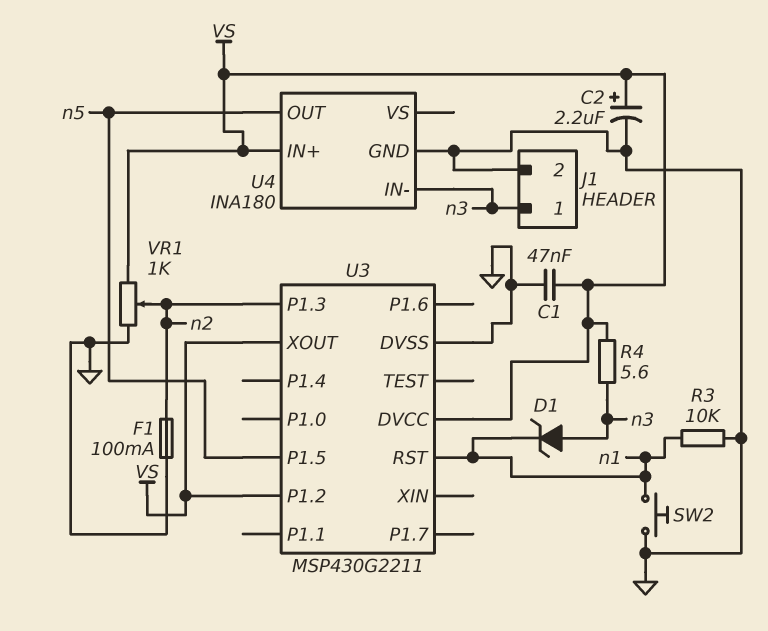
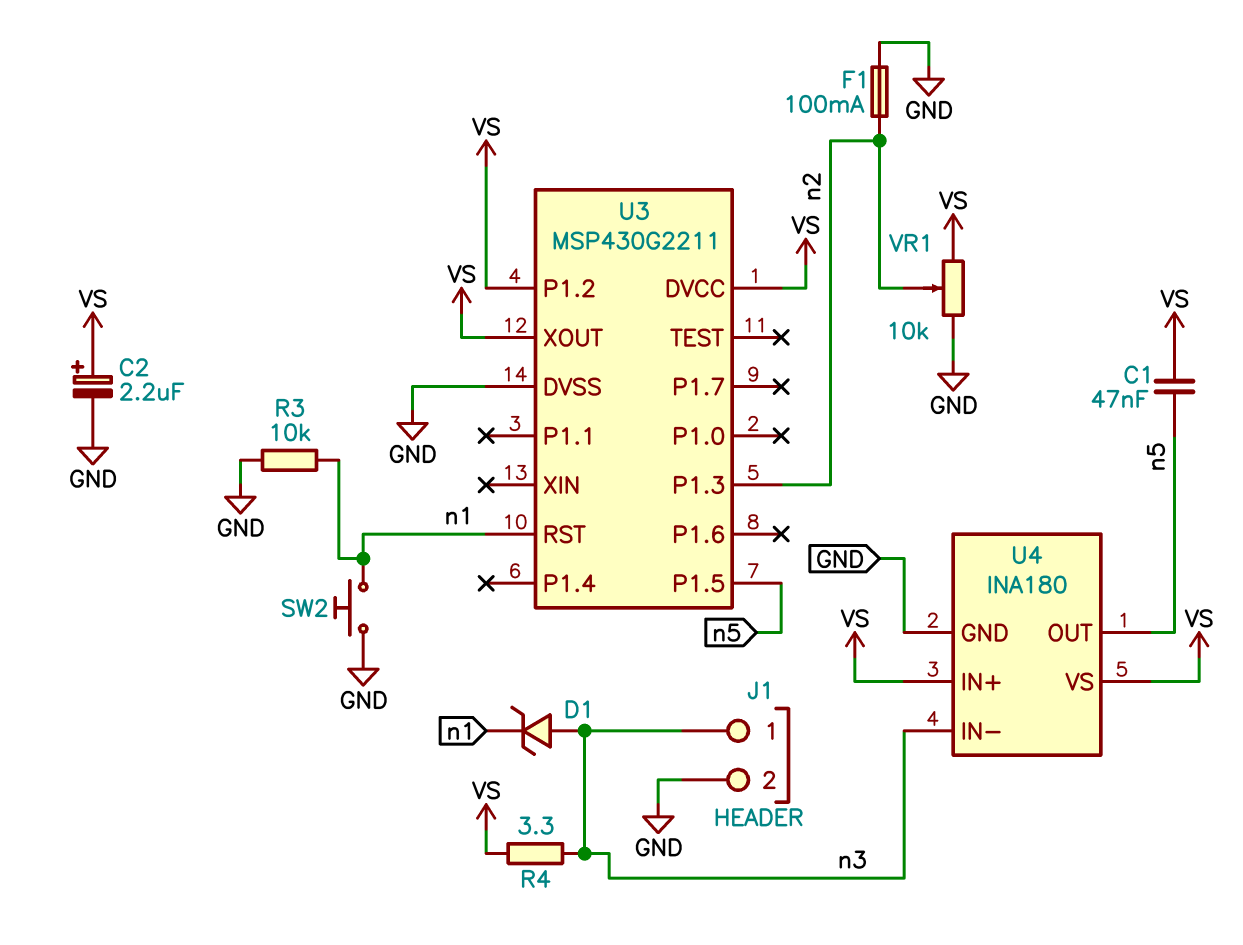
C1: 47nF (GND, VS) -> 47nF (VS, n5)
R4: 5.6 (VS, n3) -> 3.3 (VS, n3)
U4 pin VS: none -> VS
VR1: 1k (GND, VS, wiper n2) -> 10k (GND, VS, wiper n2)

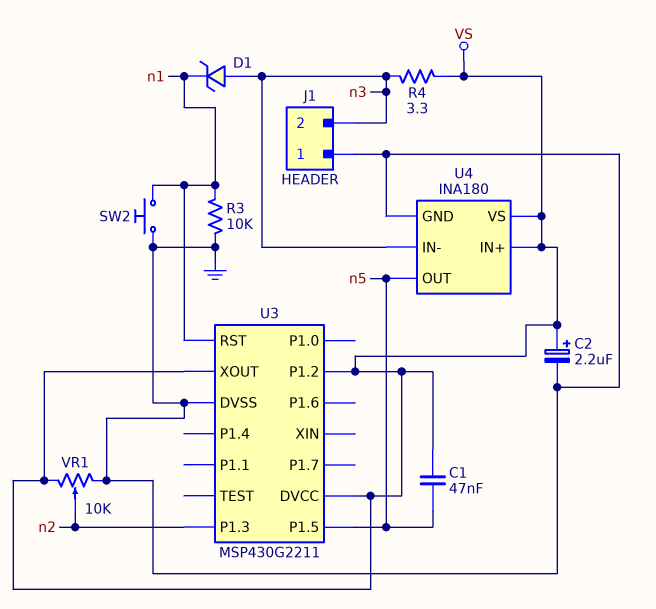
F1: 100mA (GND, n2) -> none
J1 pin 1: n3 -> GND
J1 pin 2: GND -> n3

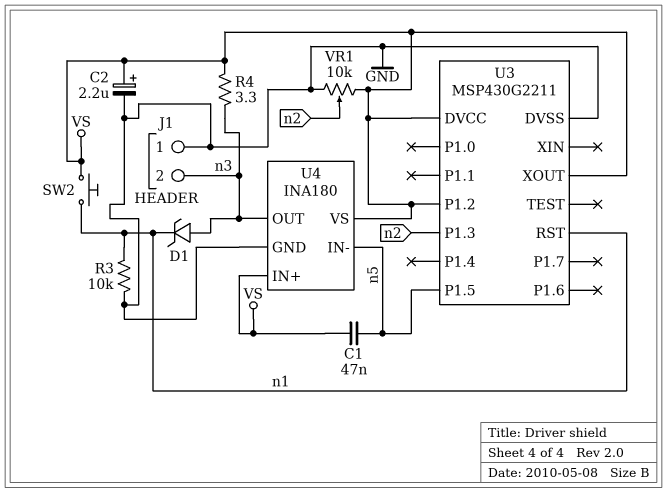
SW2: button (GND, n1) -> button (VS, n1)
U4 pin IN-: n3 -> n5
U4 pin OUT: n5 -> n3

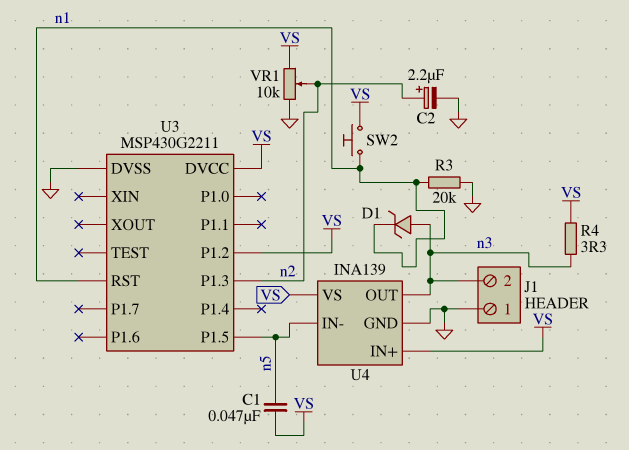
C2: 2.2uF (plus VS, minus GND) -> 2.2uF (plus n2, minus GND)
R3: 10k (GND, n1) -> 20k (GND, n1)
U3 pin XOUT: VS -> none
U4: INA180 -> INA139

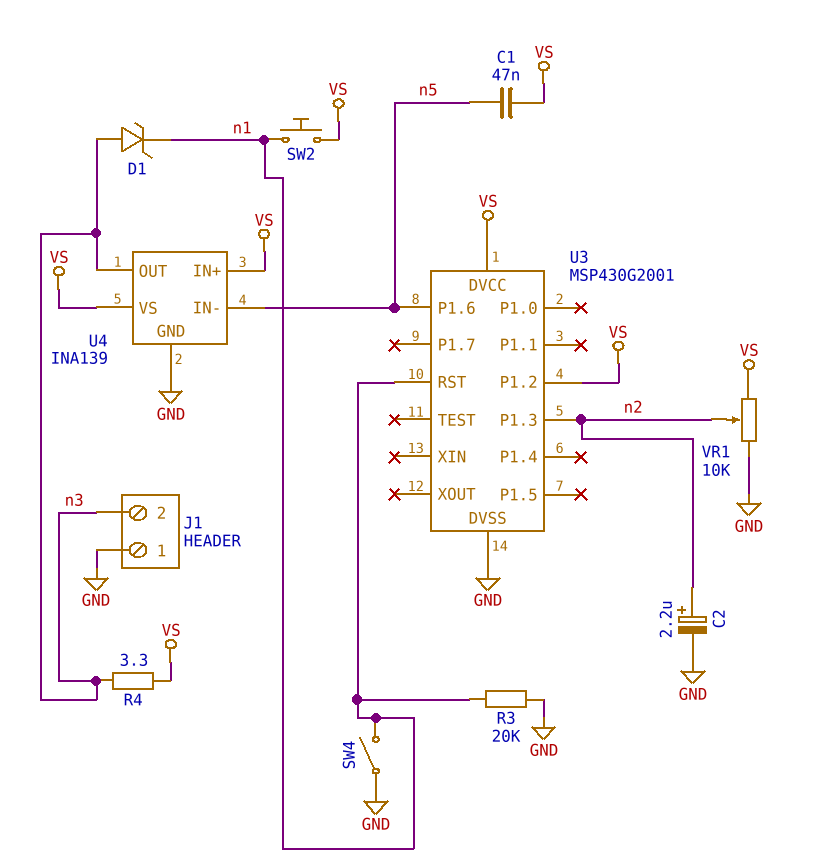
SW4: none -> switch (GND, n1)
U3: MSP430G2211 -> MSP430G2001
U3 pin P1.5: n5 -> none
U3 pin P1.6: none -> n5

